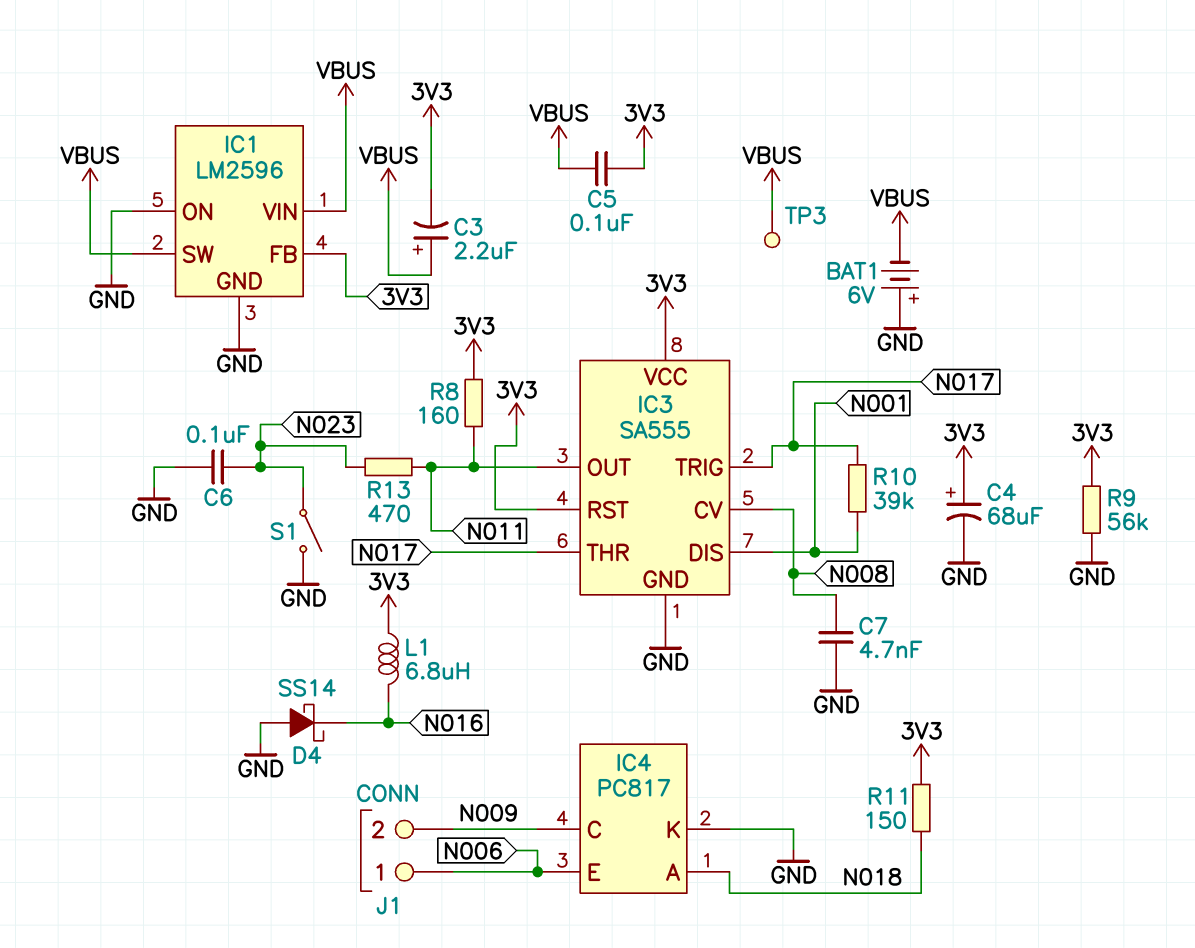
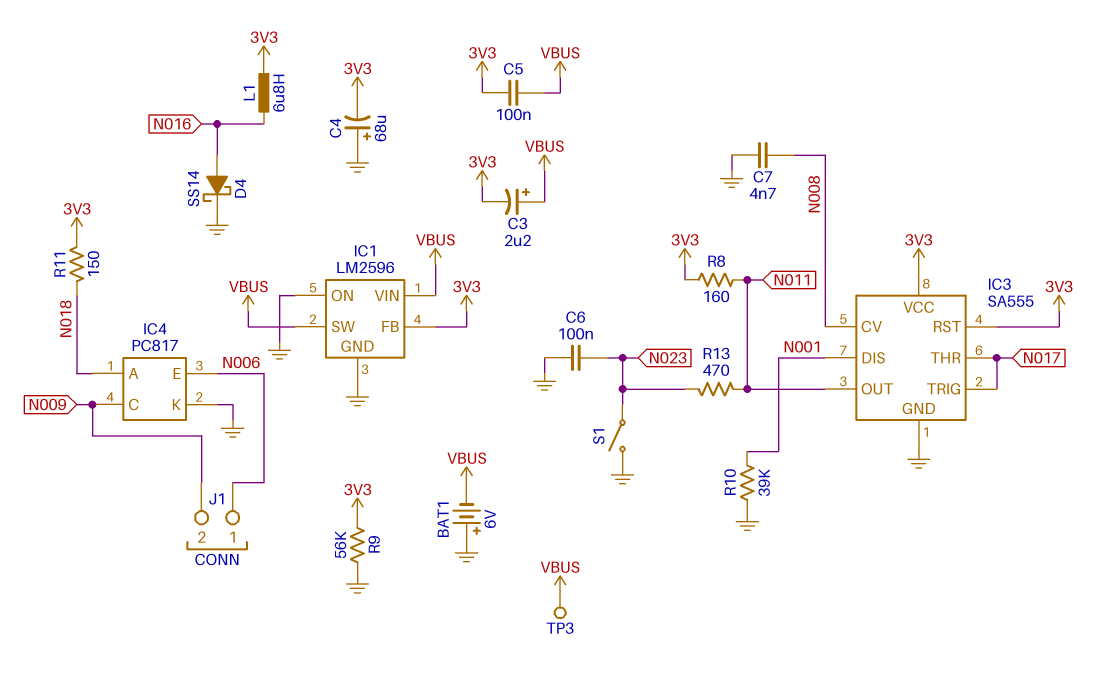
C4: 68uF (plus 3V3, minus GND) -> 68uF (plus GND, minus 3V3)
D4: schottky SS14 (A GND, K N016) -> schottky SS14 (A N016, K GND)
R10: 39k (N001, N017) -> 39k (GND, N001)

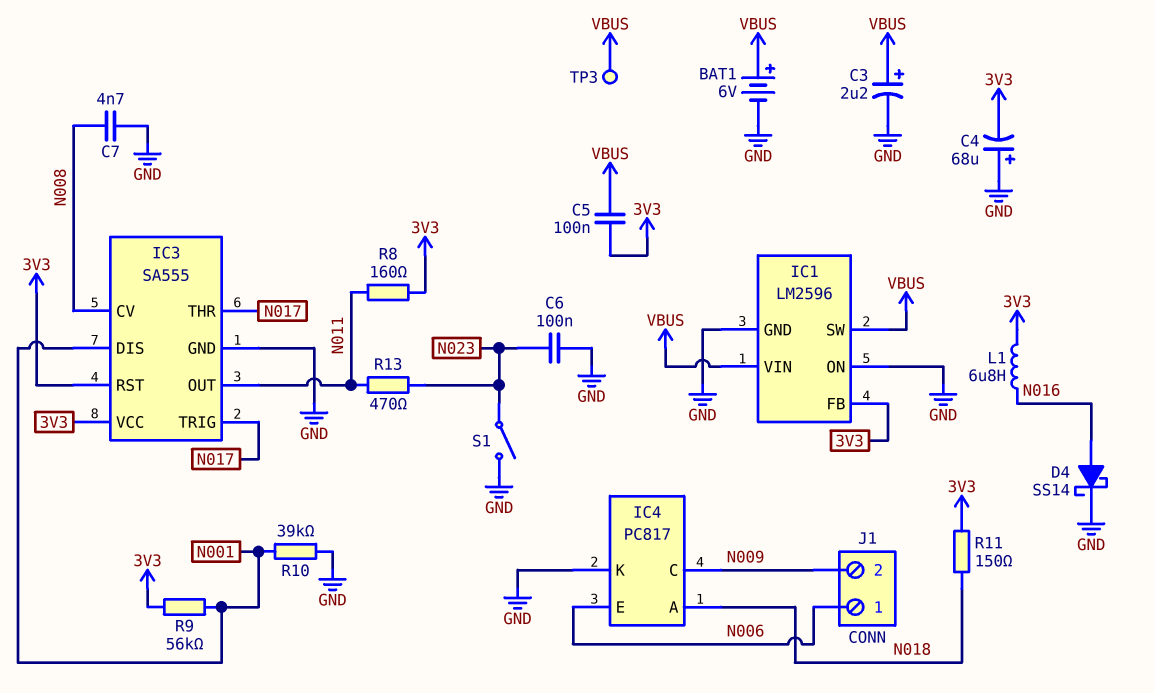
BAT1: 6V (plus GND, minus VBUS) -> 6V (plus VBUS, minus GND)
C3: 2.2uF (plus VBUS, minus 3V3) -> 2.2uF (plus VBUS, minus GND)
R9: 56k (3V3, GND) -> 56k (3V3, N001)

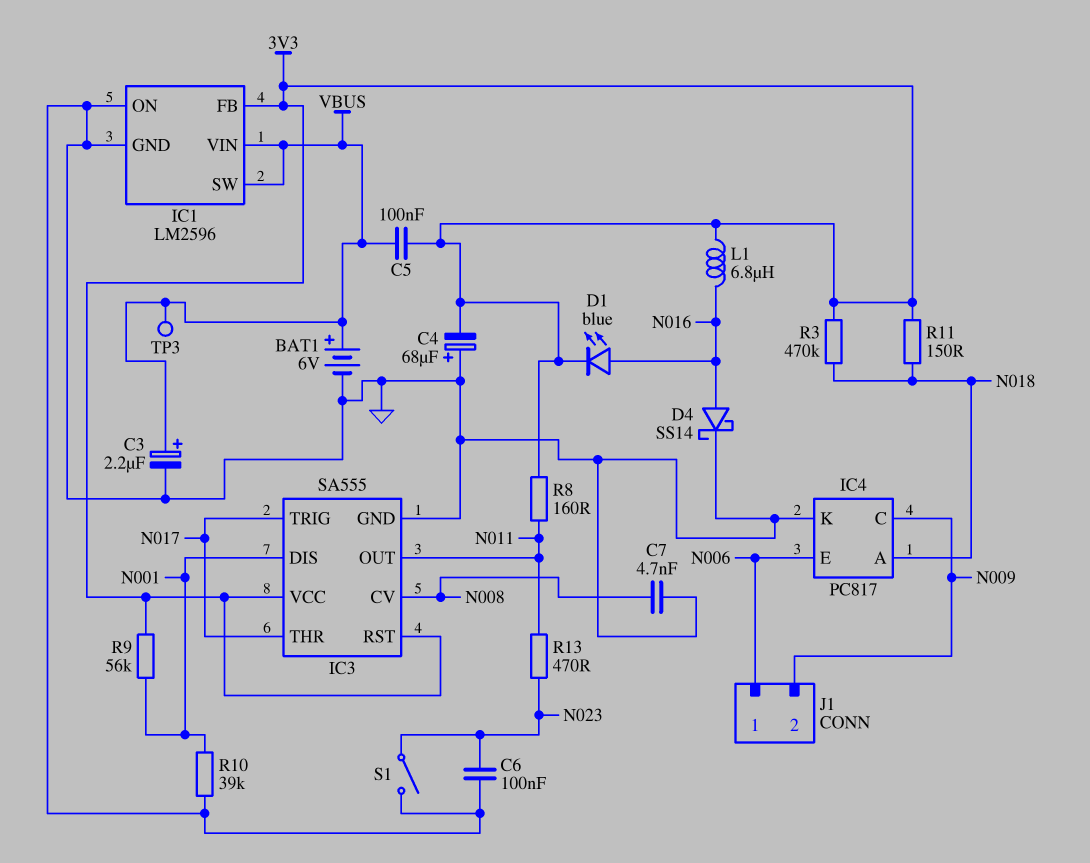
D1: none -> LED blue (A N016, K 3V3)
R3: none -> 470k (3V3, N018)

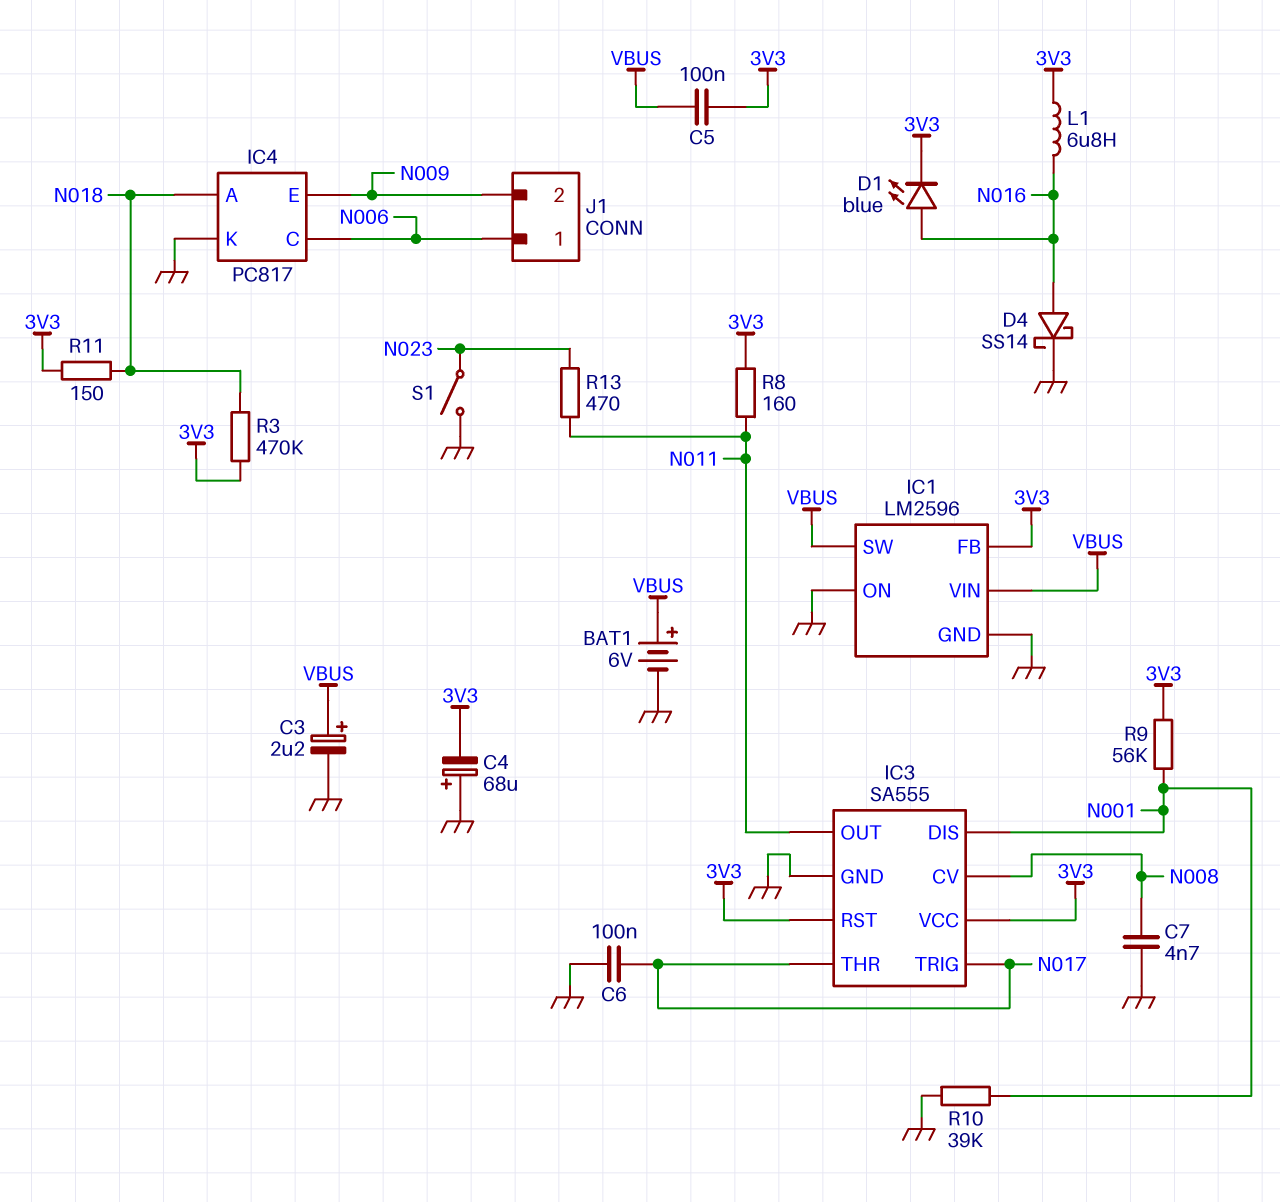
C6: 100nF (GND, N023) -> 100nF (GND, N017)
IC4 pin C: N009 -> N006
IC4 pin E: N006 -> N009
TP3: test point (VBUS) -> none

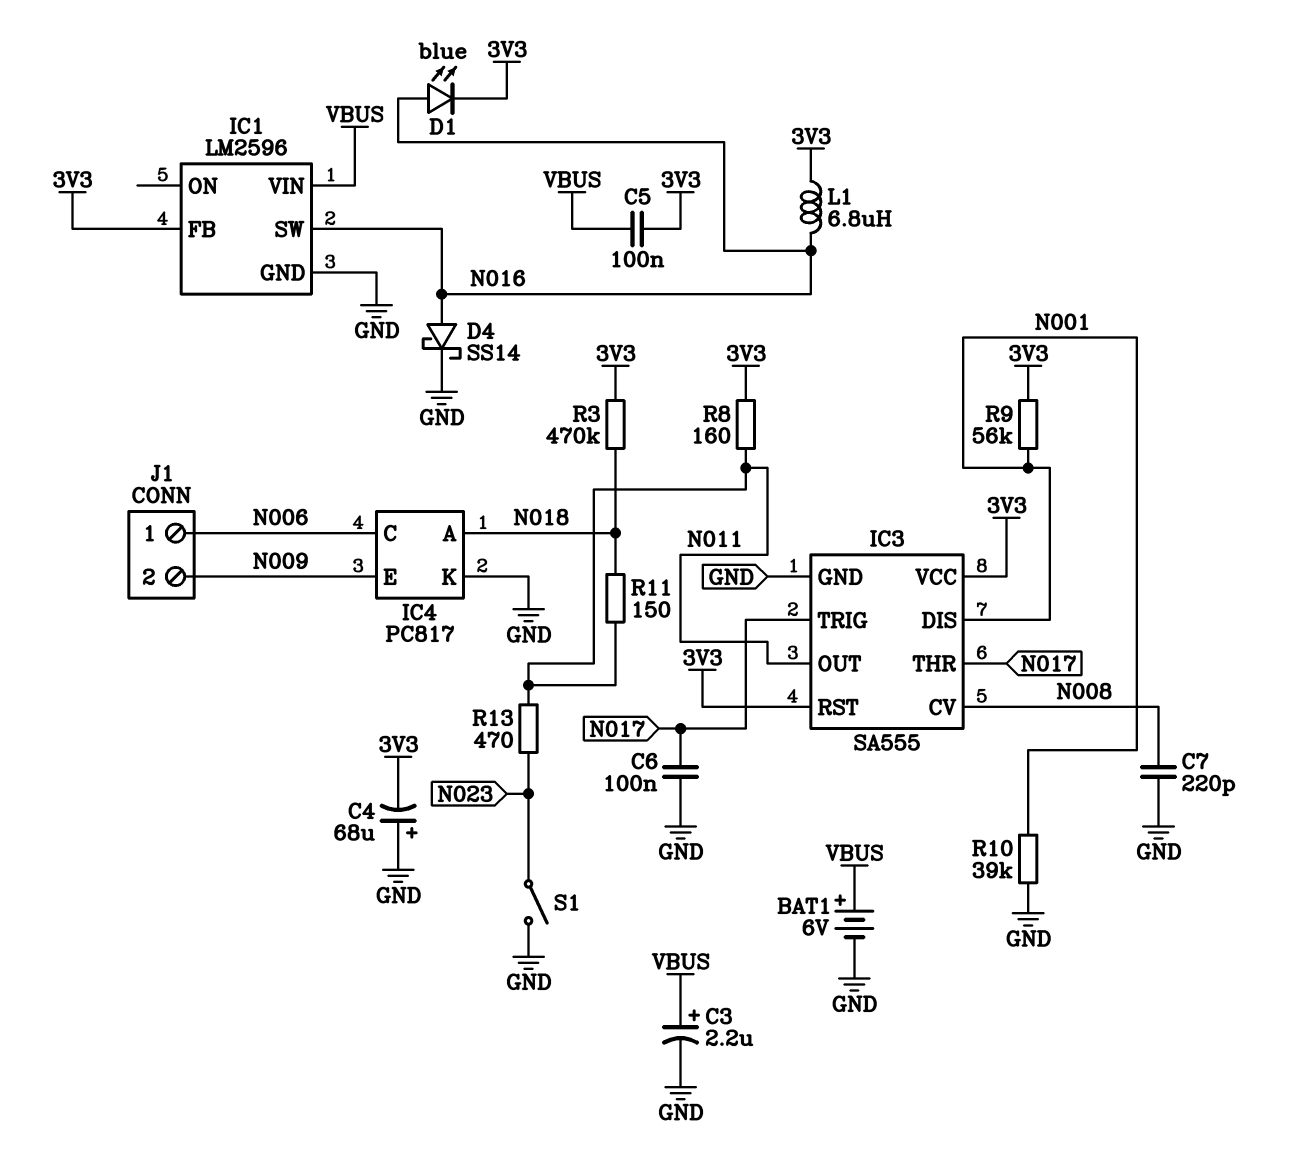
C7: 4.7nF (GND, N008) -> 220pF (GND, N008)
IC1 pin ON: GND -> none
IC1 pin SW: VBUS -> N016
R11: 150 (3V3, N018) -> 150 (N011, N018)

